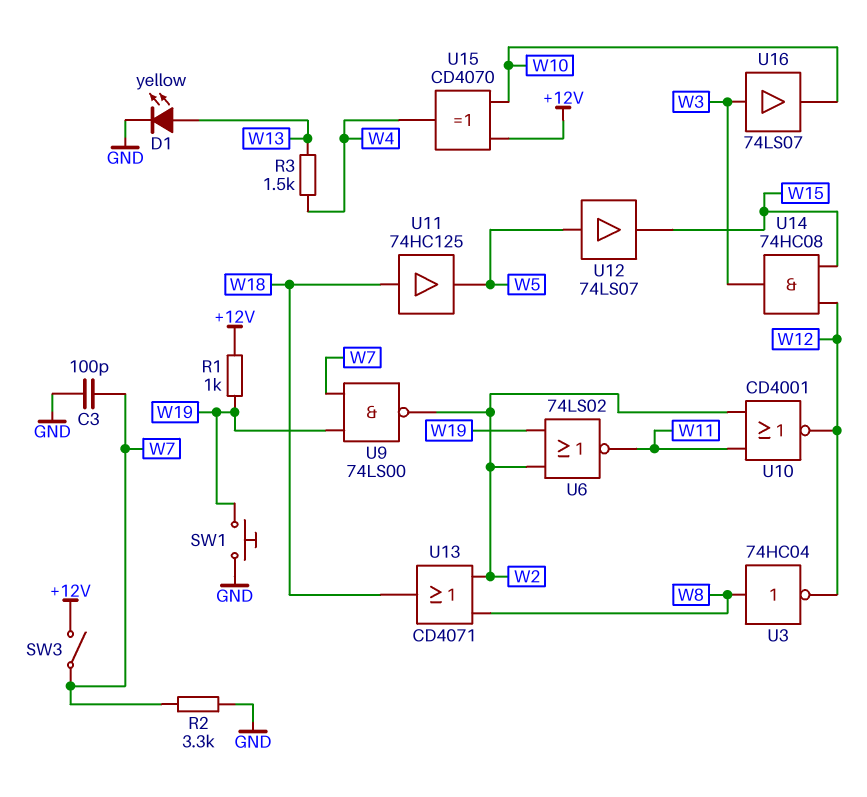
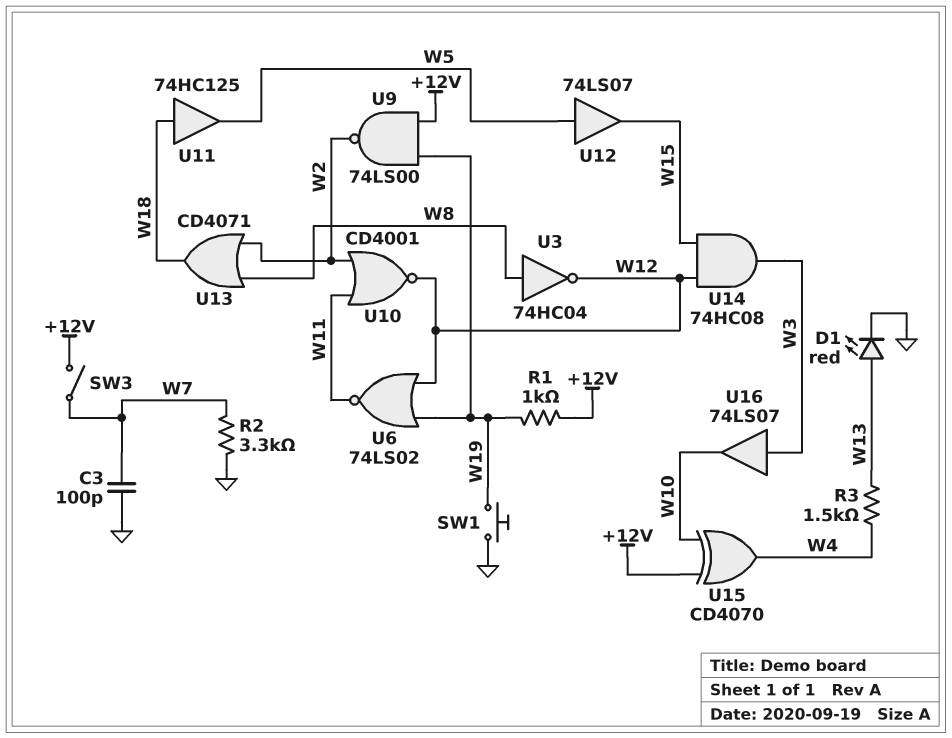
D1: LED yellow (A W13, K GND) -> LED red (A W13, K GND)
U6: NOR 74LS02 (in W2, in W19, out W11) -> NOR 74LS02 (in W12, in W19, out W11)
U9: NAND 74LS00 (in W7, in W19, out W2) -> NAND 74LS00 (in +12V, in W19, out W2)

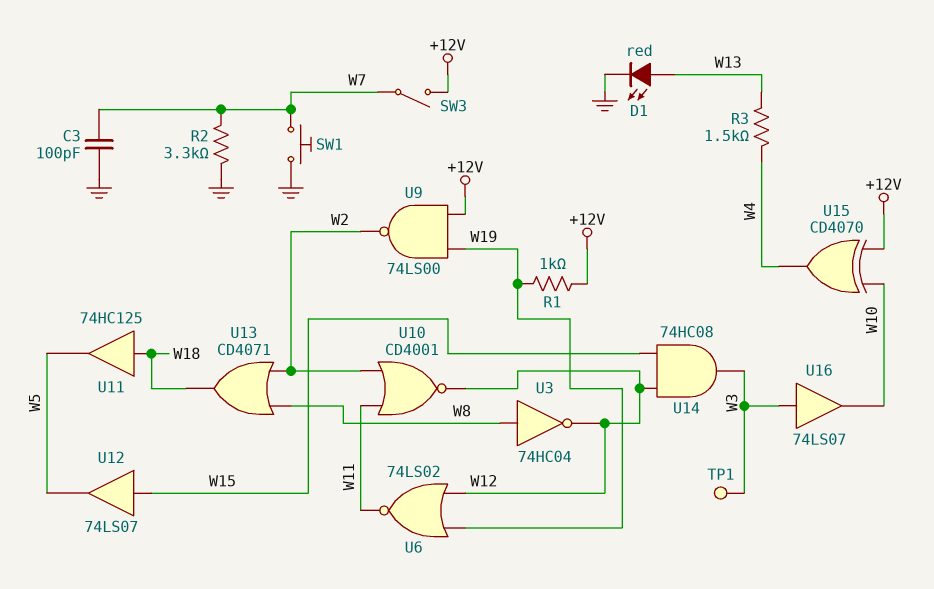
SW1: button (GND, W19) -> button (GND, W7)
TP1: none -> test point (W3)
U12: buffer 74LS07 (in W5, out W15) -> buffer 74LS07 (in W15, out W5)

